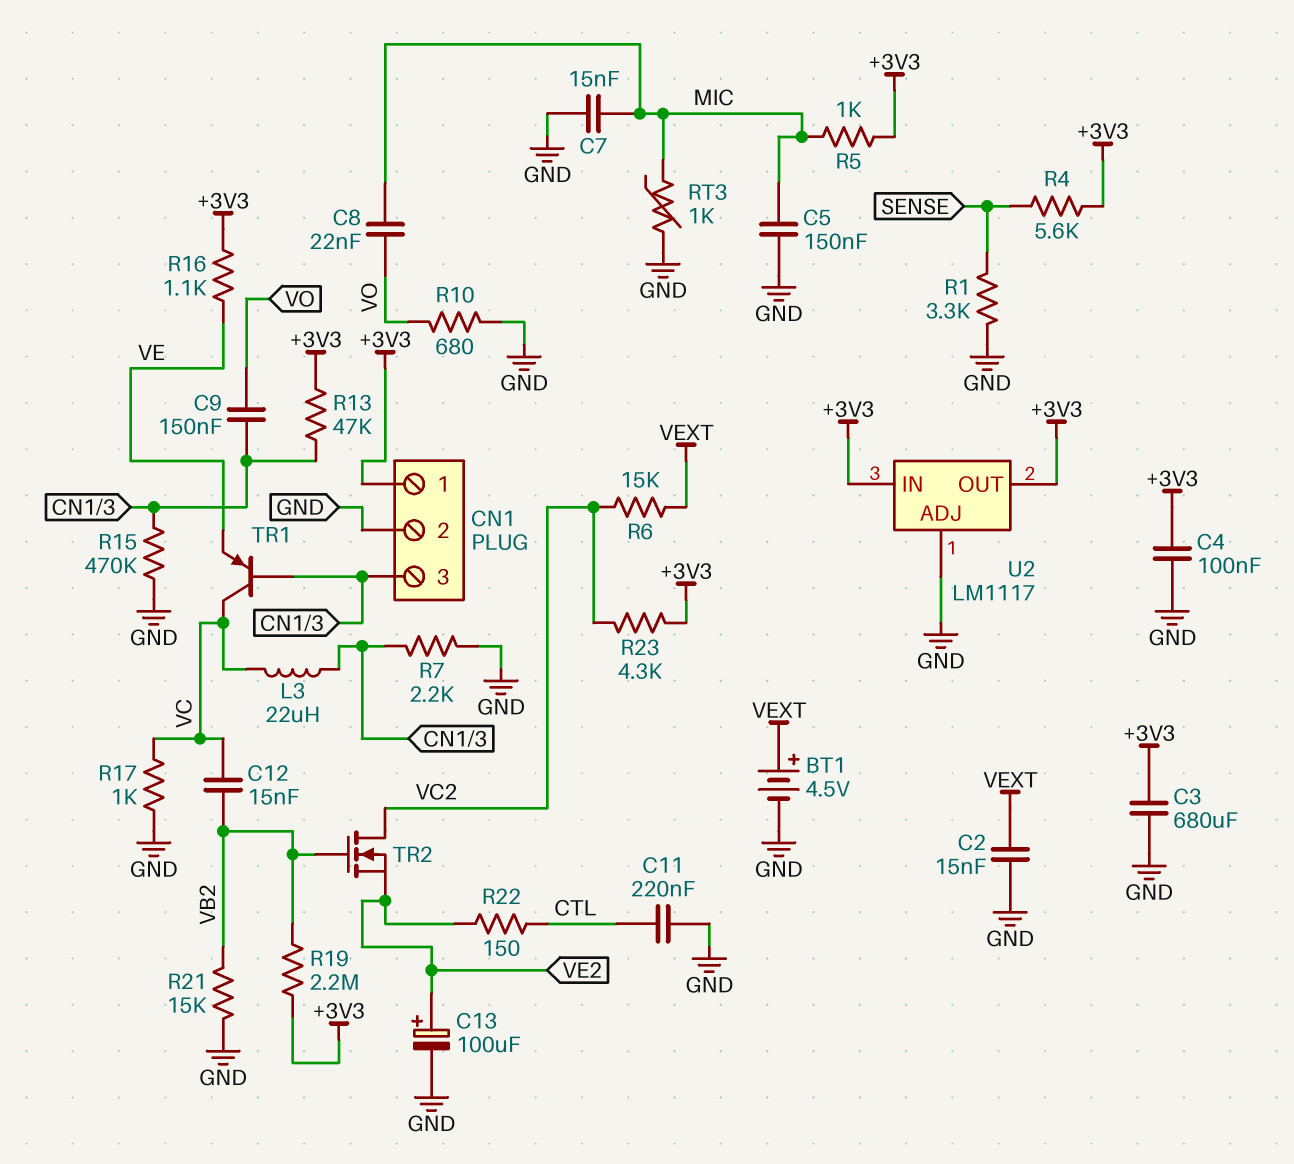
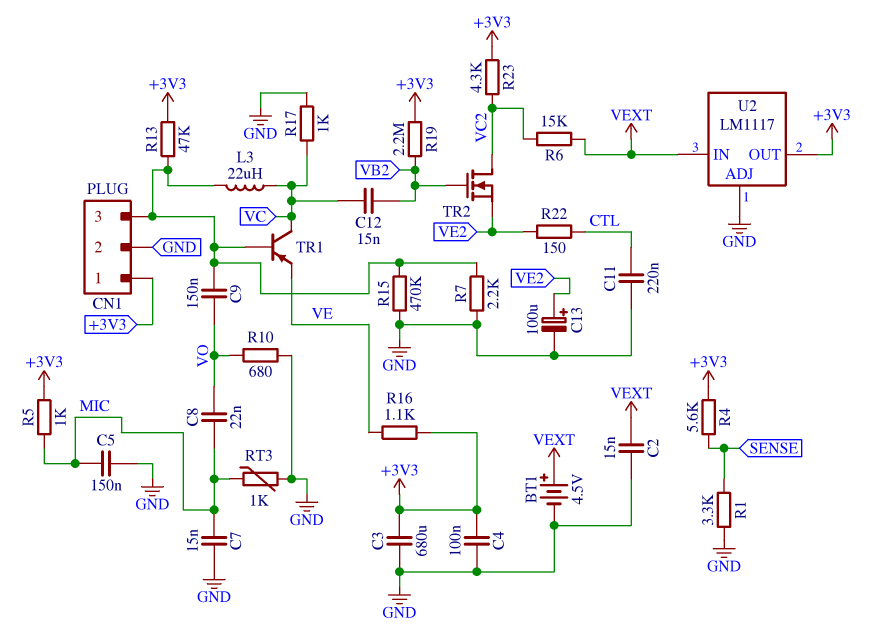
R21: 15k (GND, VB2) -> none
U2 pin IN: +3V3 -> VEXT

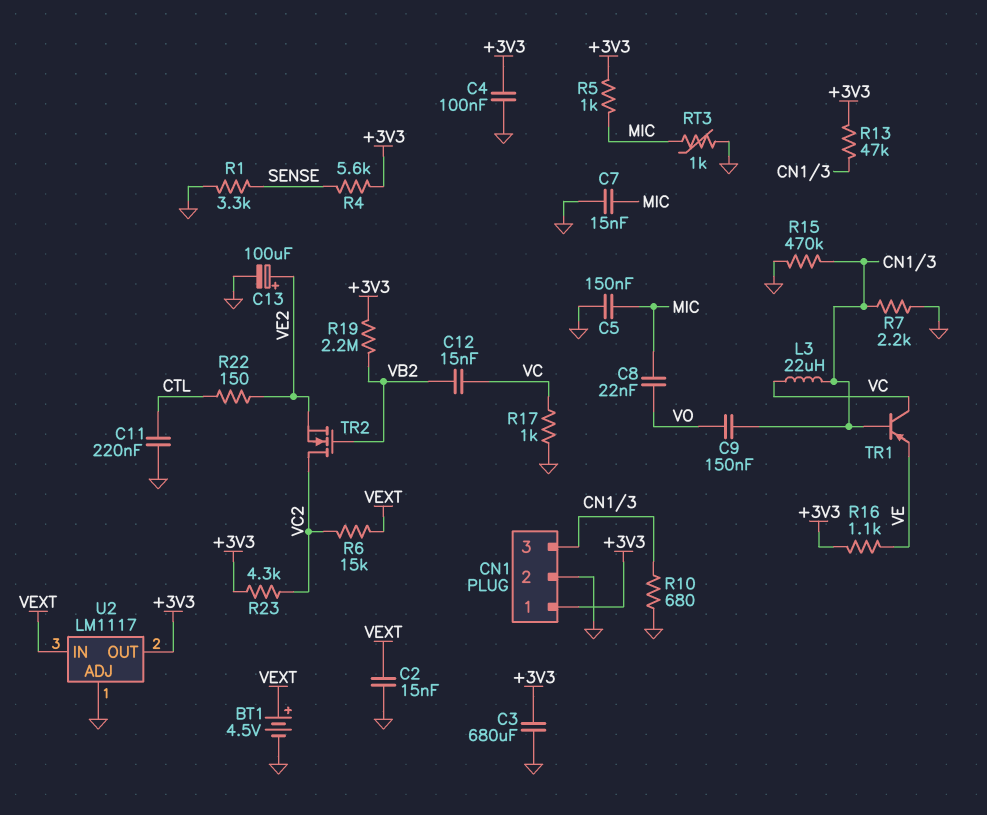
R10: 680 (GND, VO) -> 680 (CN1/3, GND)

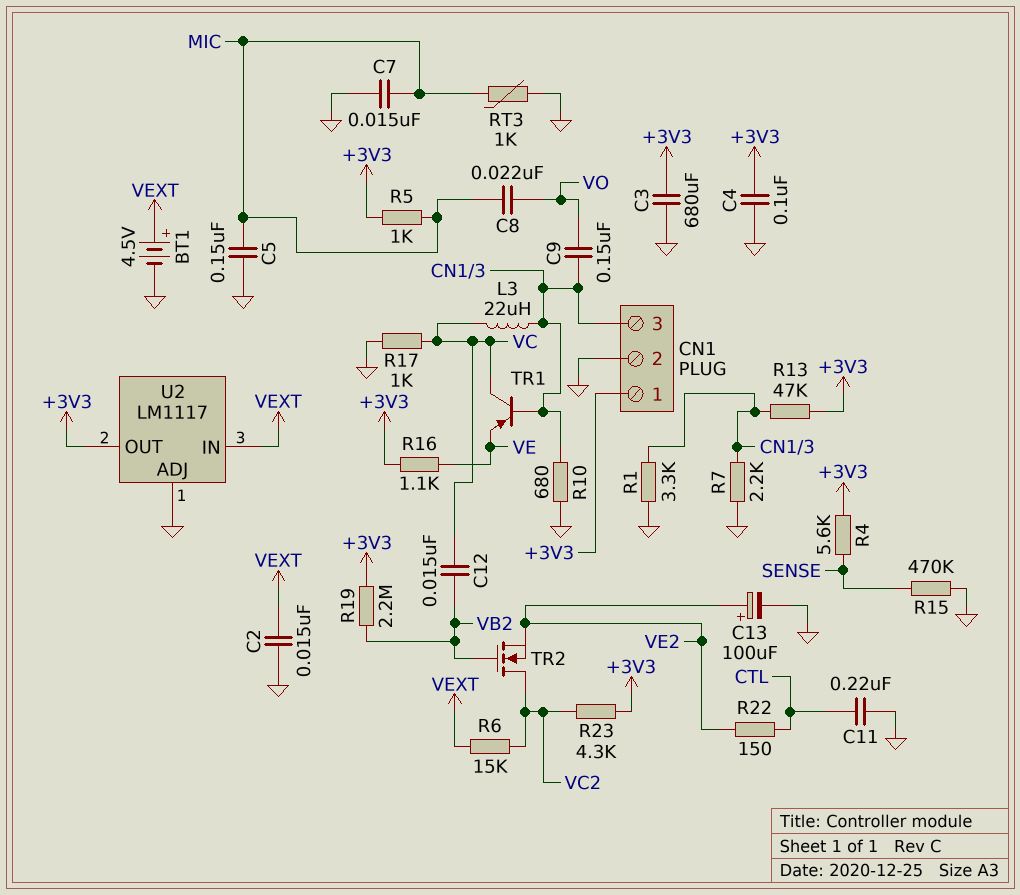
R1: 3.3k (GND, SENSE) -> 3.3k (CN1/3, GND)
R15: 470k (CN1/3, GND) -> 470k (GND, SENSE)

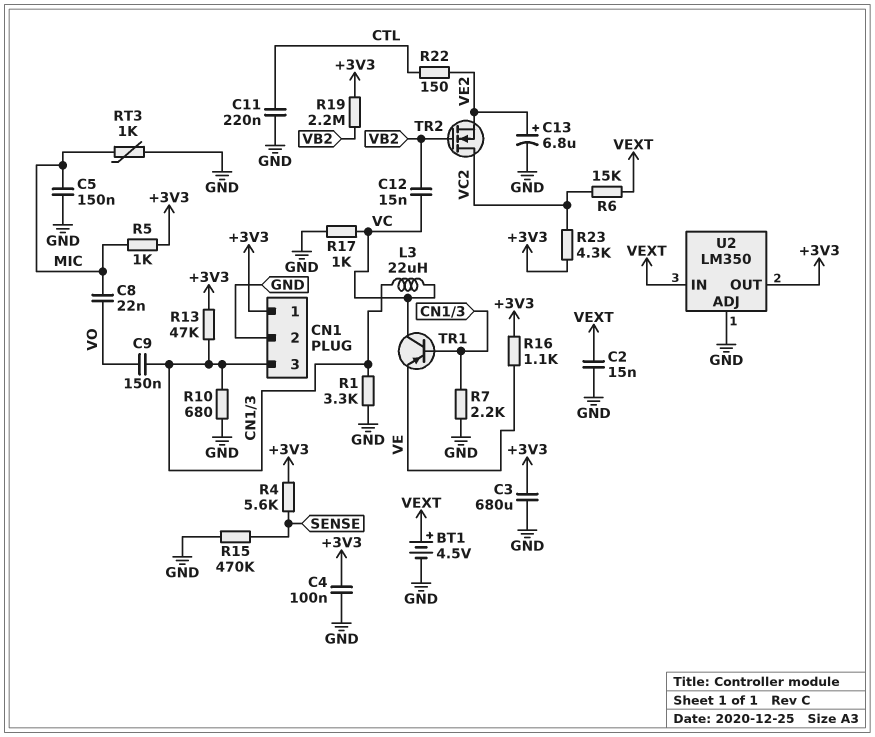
C7: 15nF (GND, MIC) -> none
C13: 100uF (plus VE2, minus GND) -> 6.8uF (plus VE2, minus GND)
U2: LM1117 -> LM350

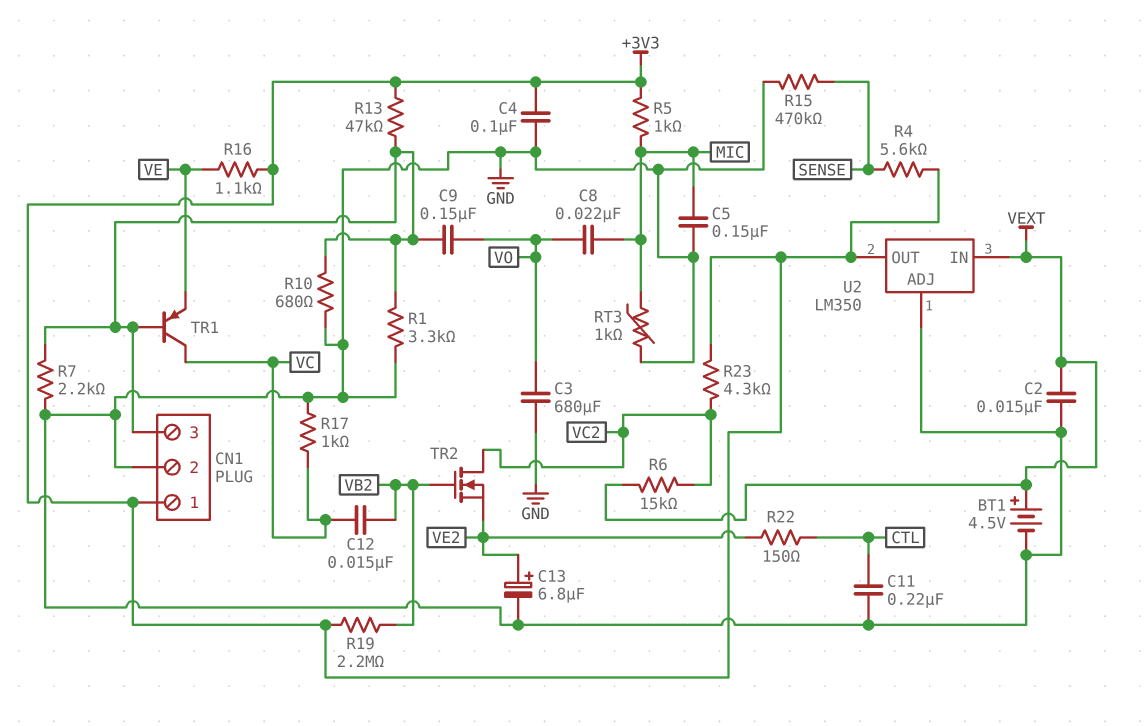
C3: 680uF (+3V3, GND) -> 680uF (GND, VO)
L3: 22uH (CN1/3, VC) -> none

